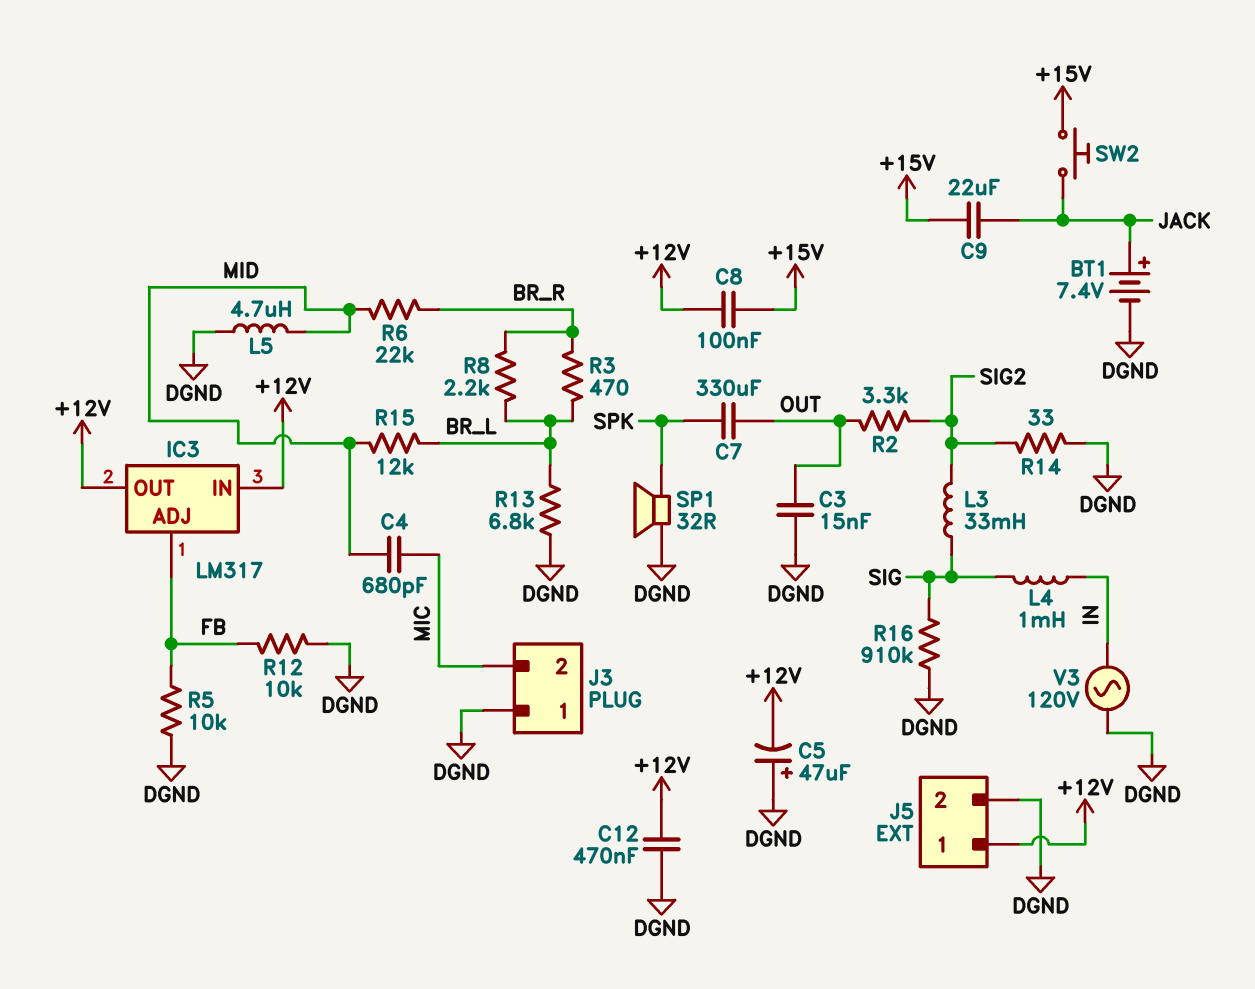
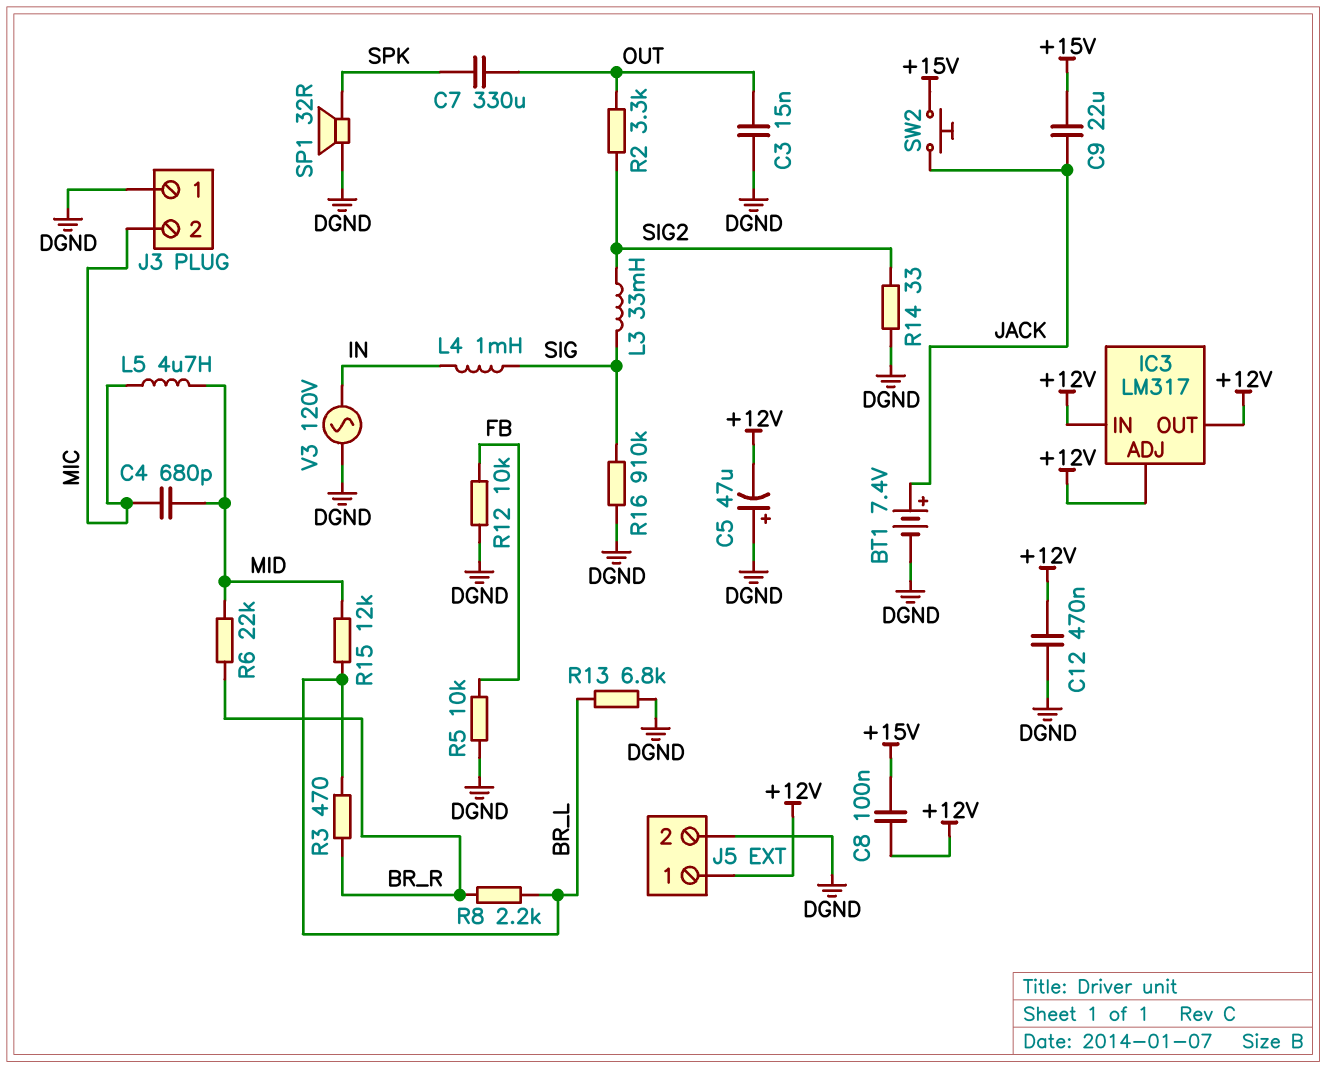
IC3 pin ADJ: FB -> +12V
L5: 4.7uH (DGND, MID) -> 4.7uH (MIC, MID)

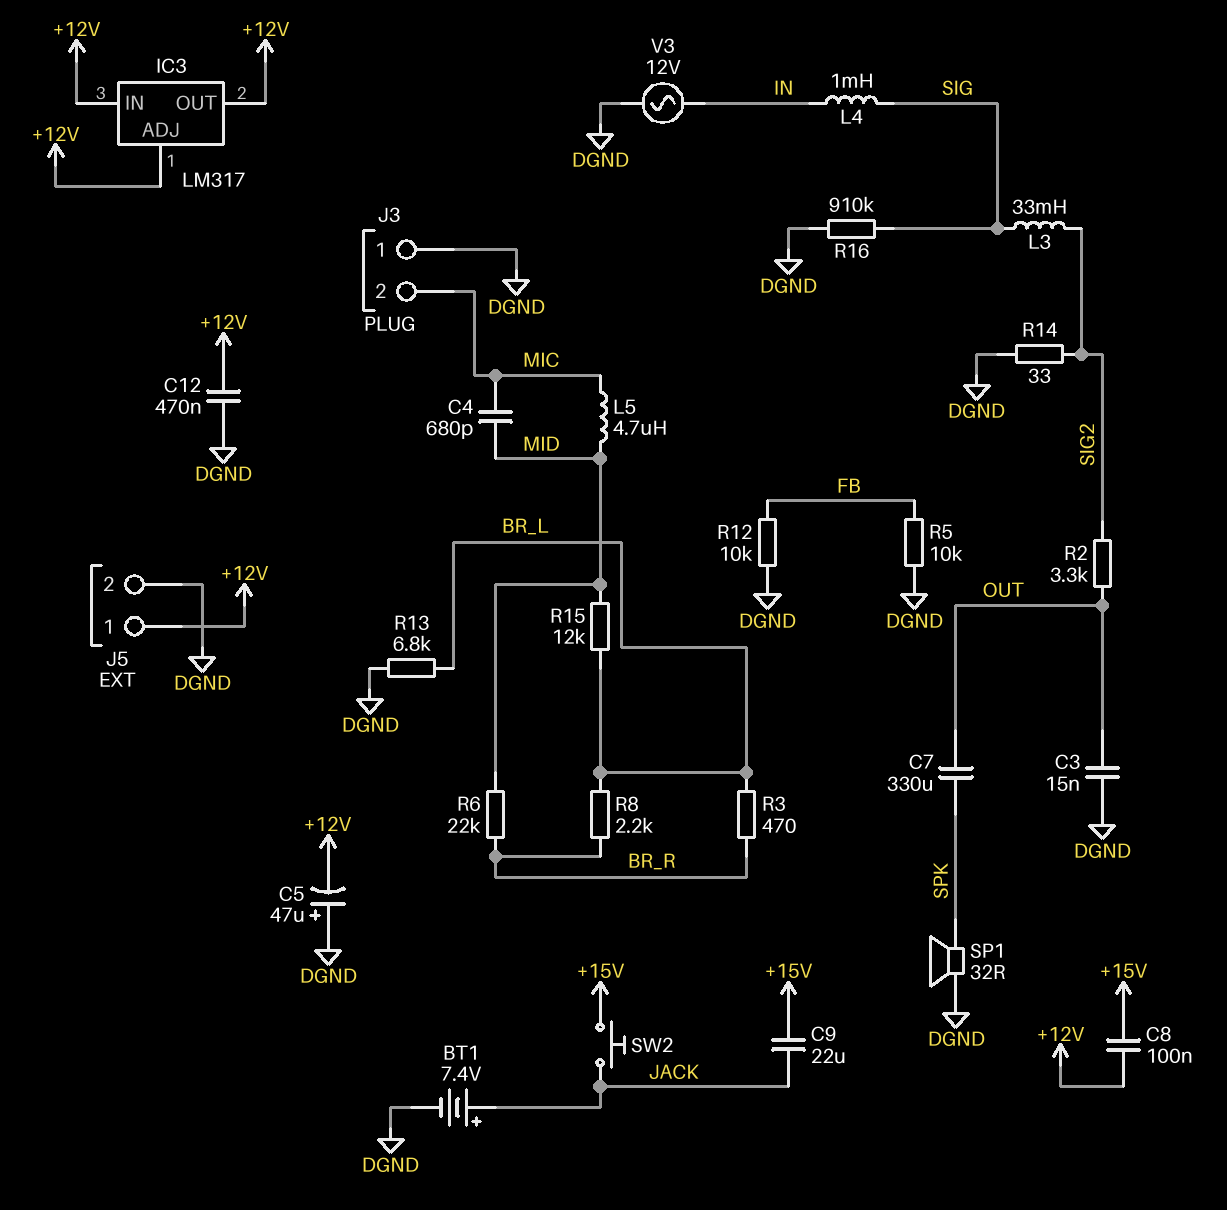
V3: AC 120V (DGND, IN) -> AC 12V (DGND, IN)

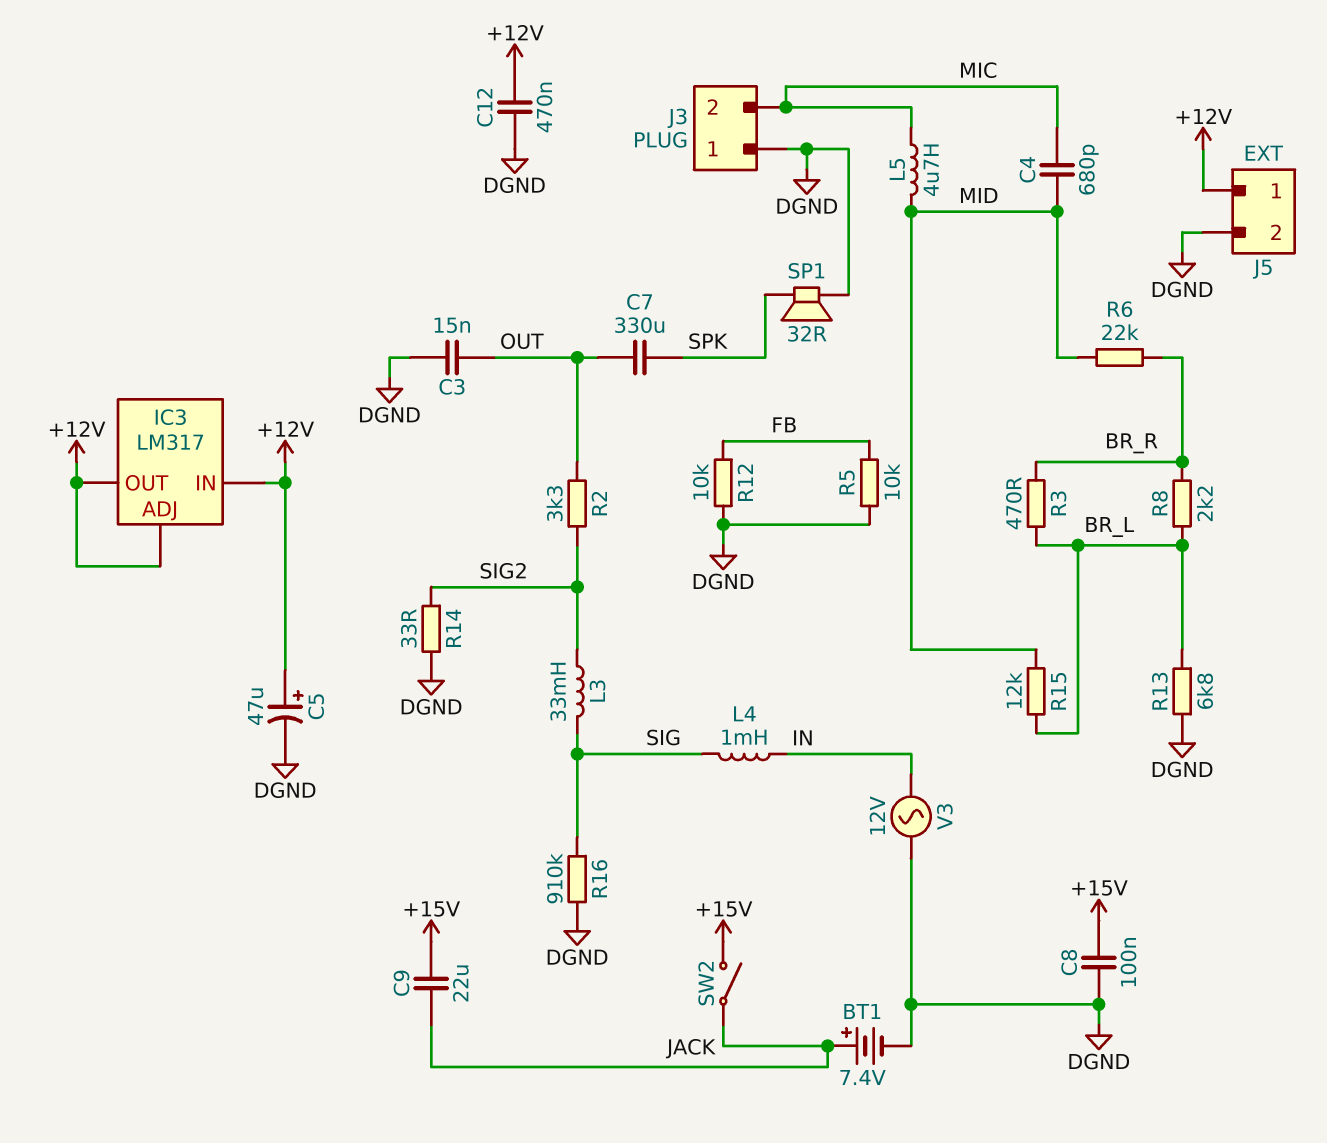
C5: 47uF (plus DGND, minus +12V) -> 47uF (plus +12V, minus DGND)
C8: 100nF (+12V, +15V) -> 100nF (+15V, DGND)
SW2: button (+15V, JACK) -> switch (+15V, JACK)

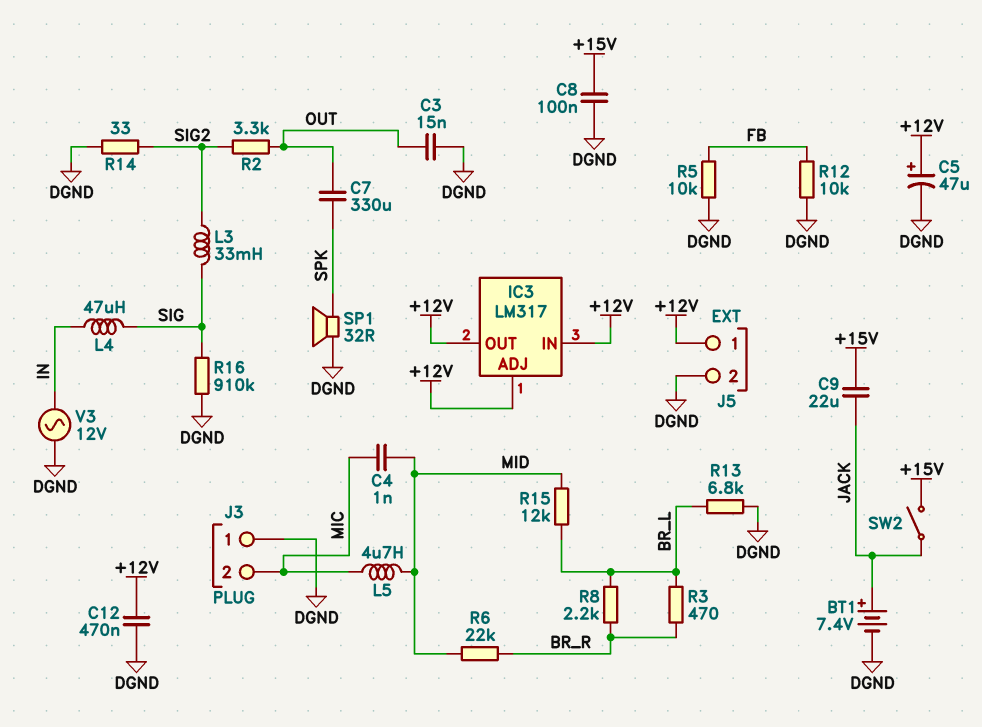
C4: 680pF (MIC, MID) -> 1nF (MIC, MID)
L4: 1mH (IN, SIG) -> 47uH (IN, SIG)

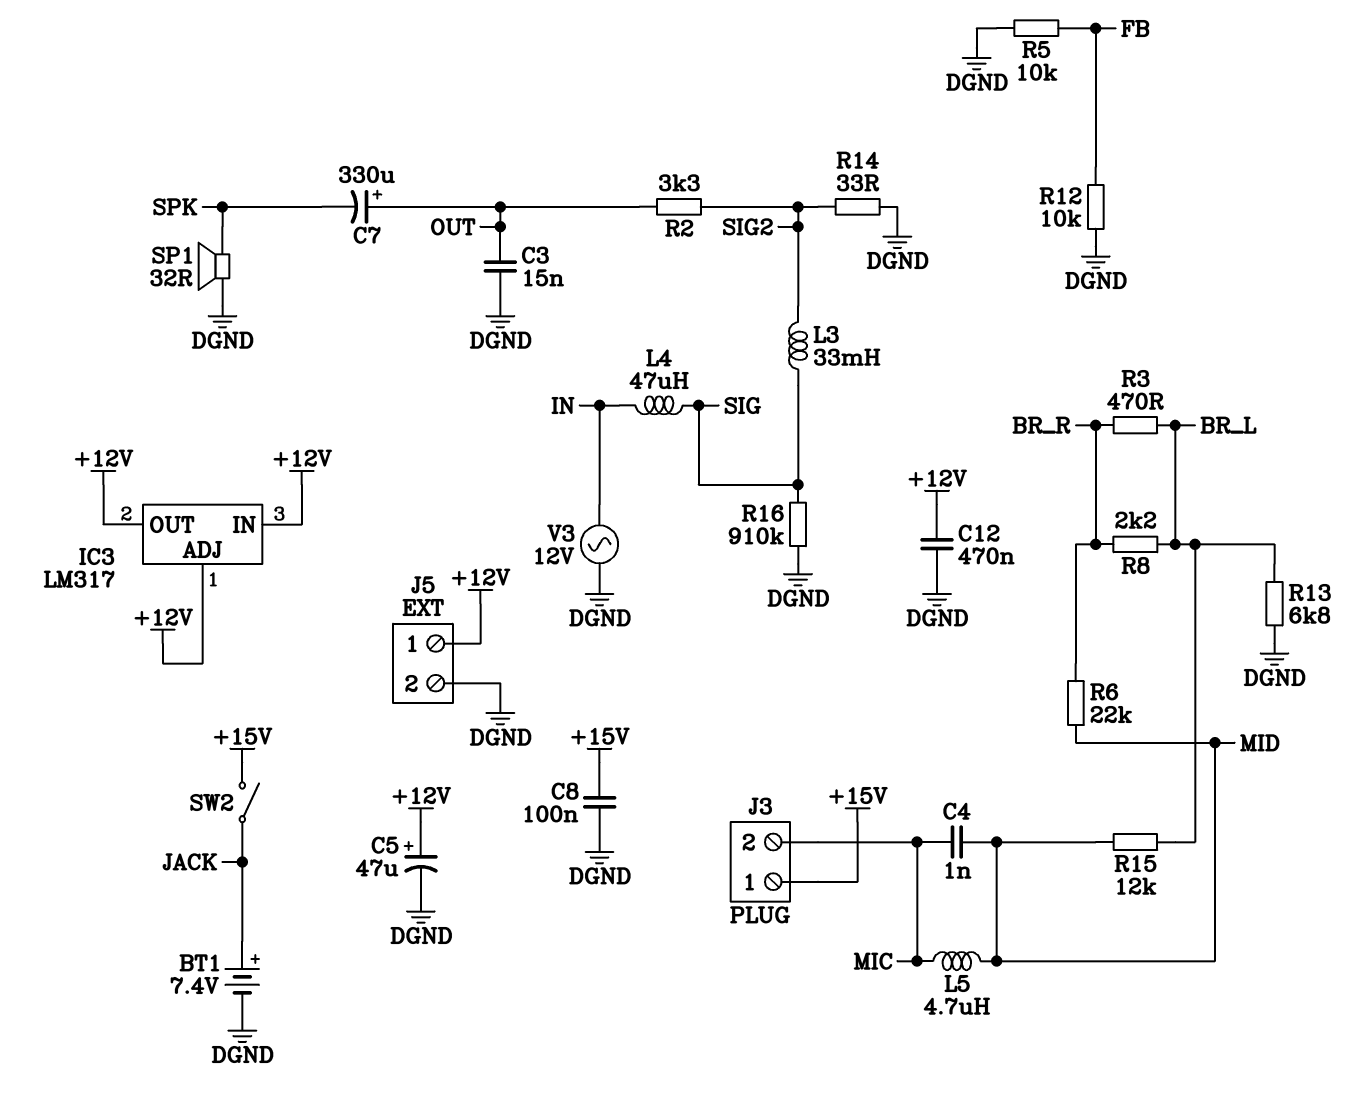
C7: 330uF (OUT, SPK) -> 330uF (plus OUT, minus SPK)
C9: 22uF (+15V, JACK) -> none
J3 pin 1: DGND -> +15V

